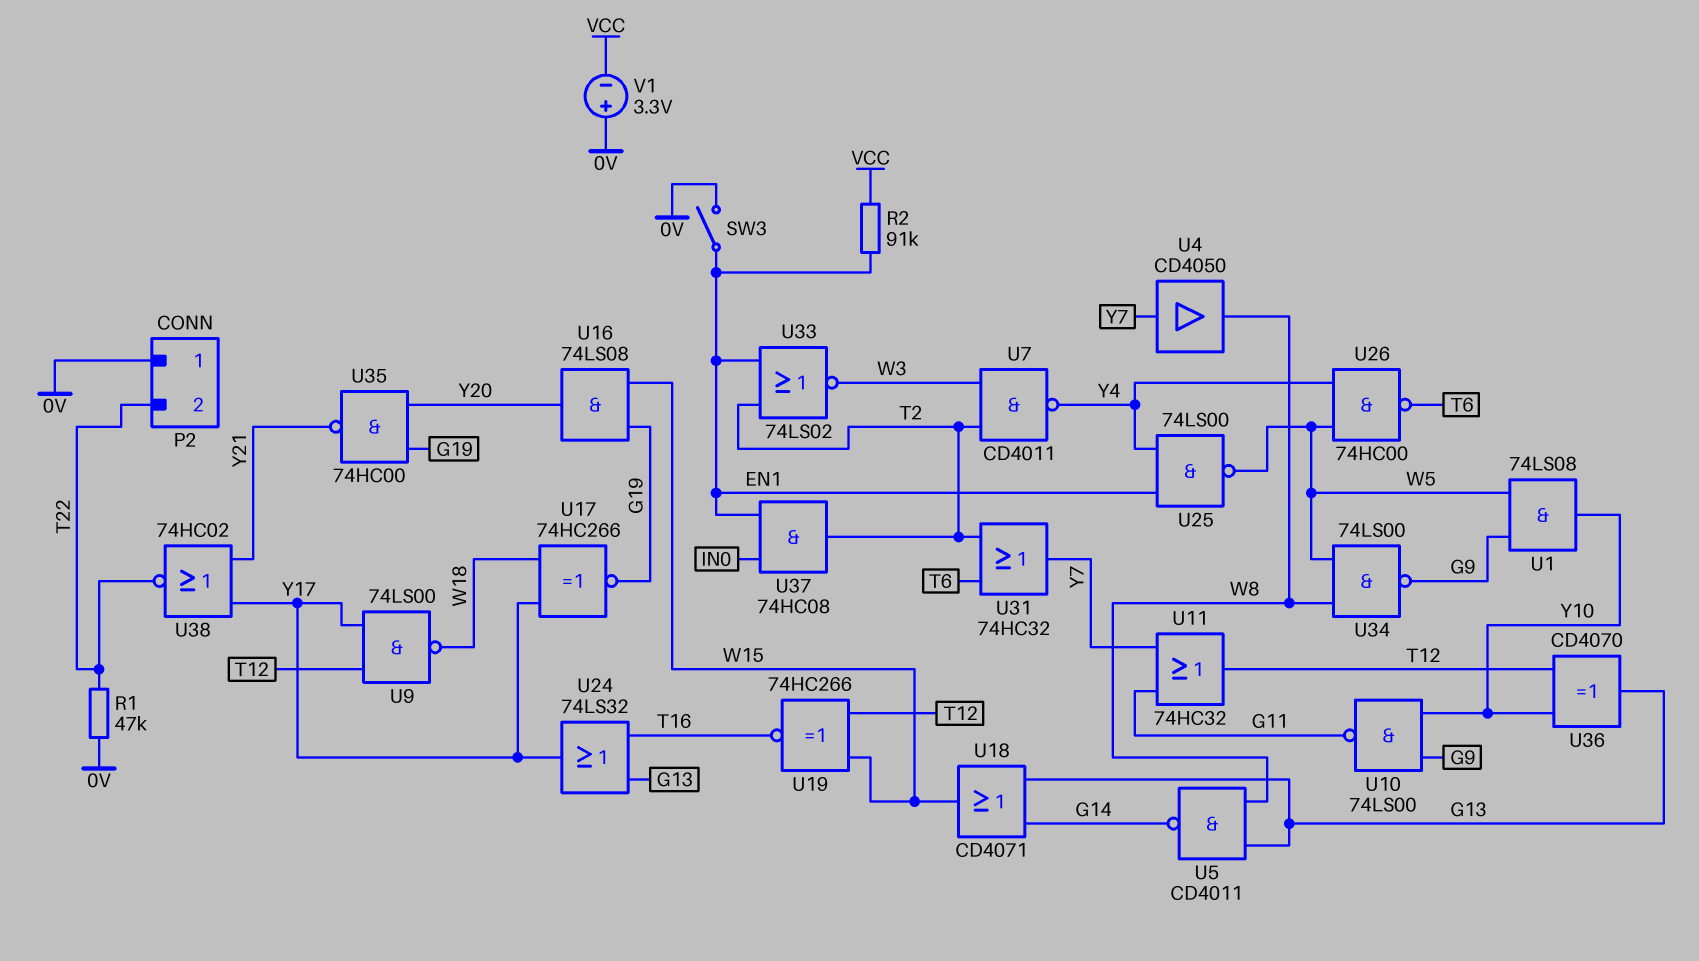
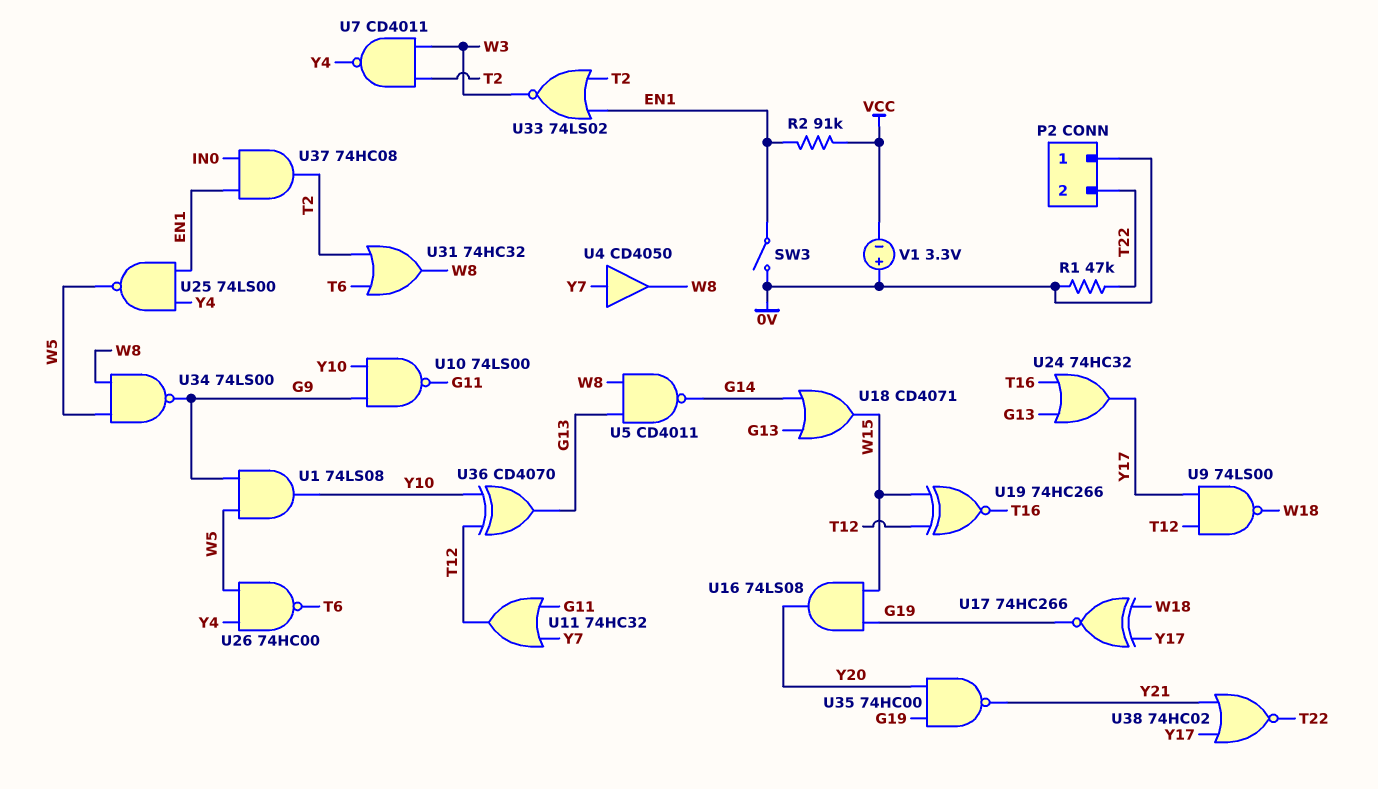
U24: OR 74LS32 (in G13, in T16, out Y17) -> OR 74HC32 (in G13, in T16, out Y17)
U31: OR 74HC32 (in T2, in T6, out Y7) -> OR 74HC32 (in T2, in T6, out W8)

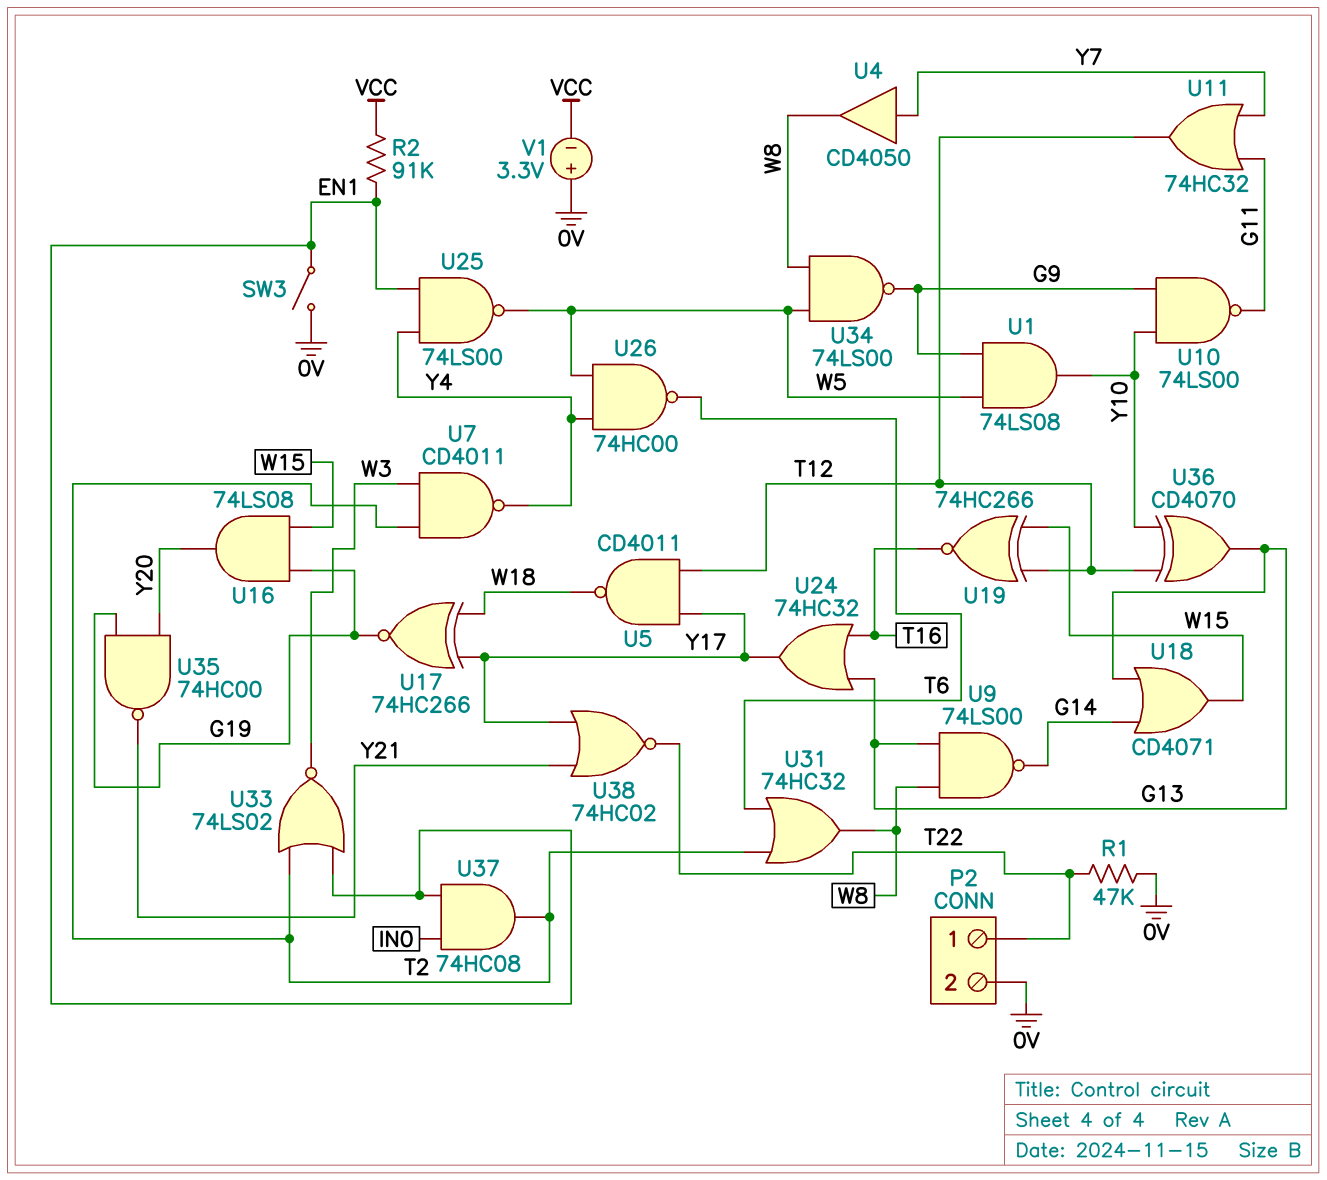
P2 pin 1: 0V -> T22
P2 pin 2: T22 -> 0V
U5: NAND CD4011 (in G13, in W8, out G14) -> NAND CD4011 (in T12, in Y17, out W18)
U9: NAND 74LS00 (in T12, in Y17, out W18) -> NAND 74LS00 (in G13, in W8, out G14)

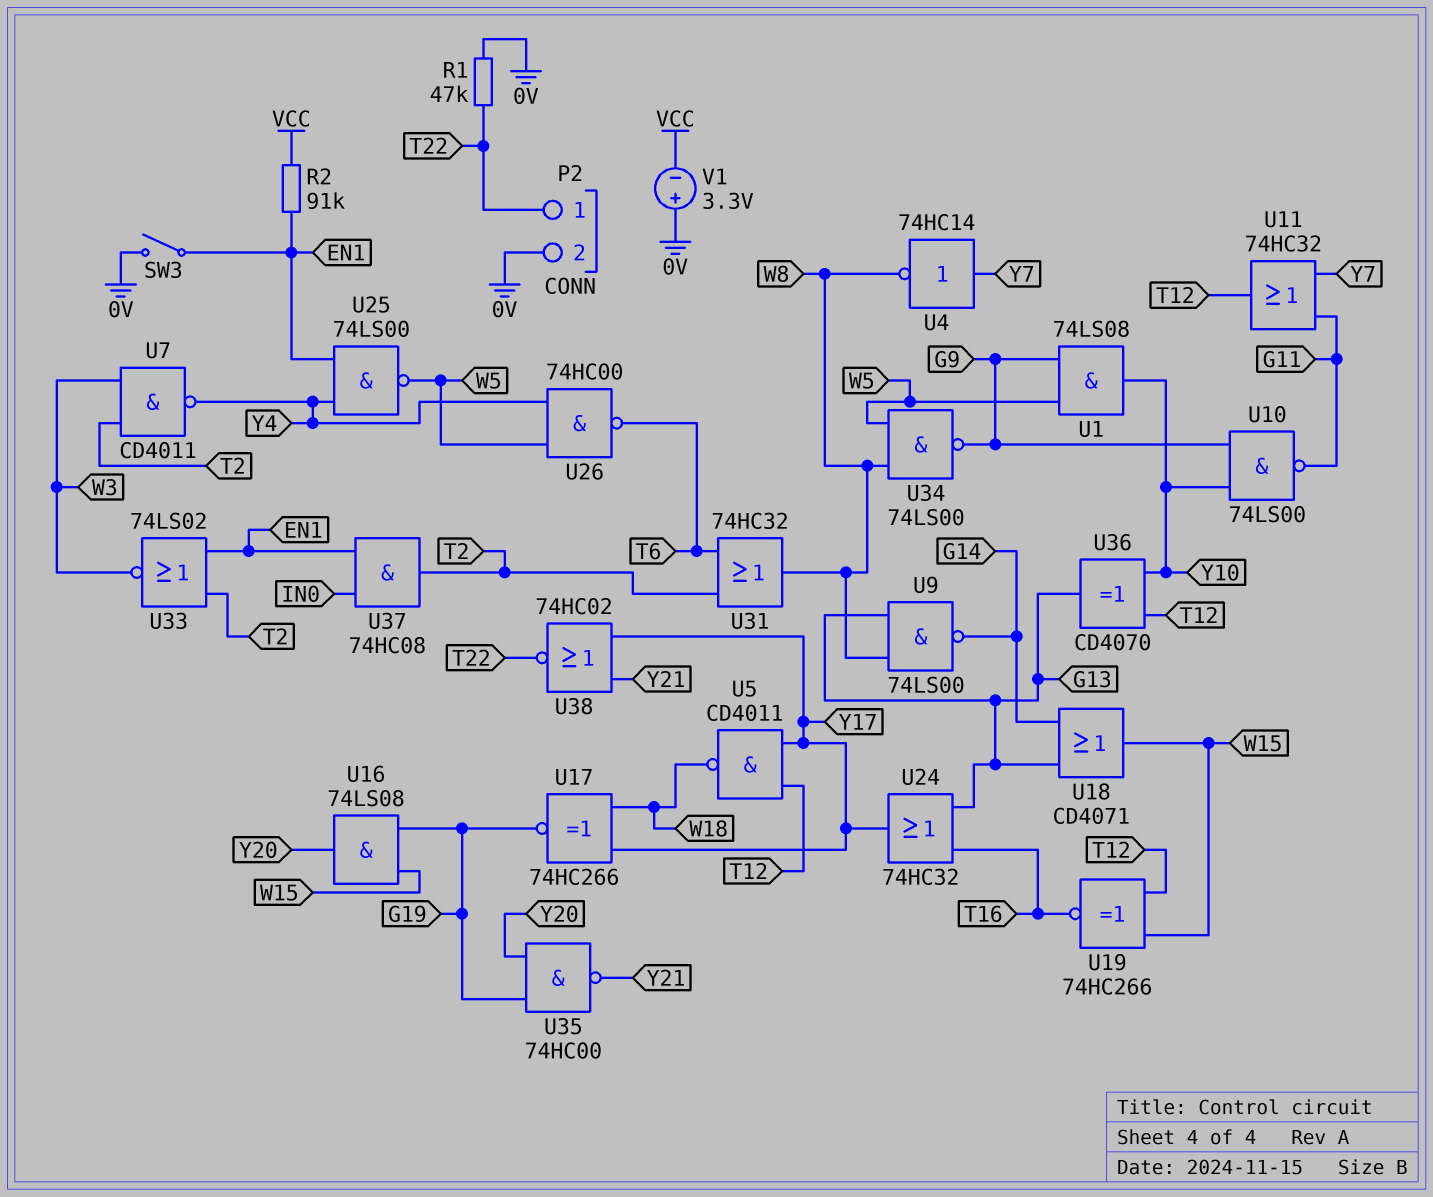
U4: buffer CD4050 (in Y7, out W8) -> NOT 74HC14 (in Y7, out W8)

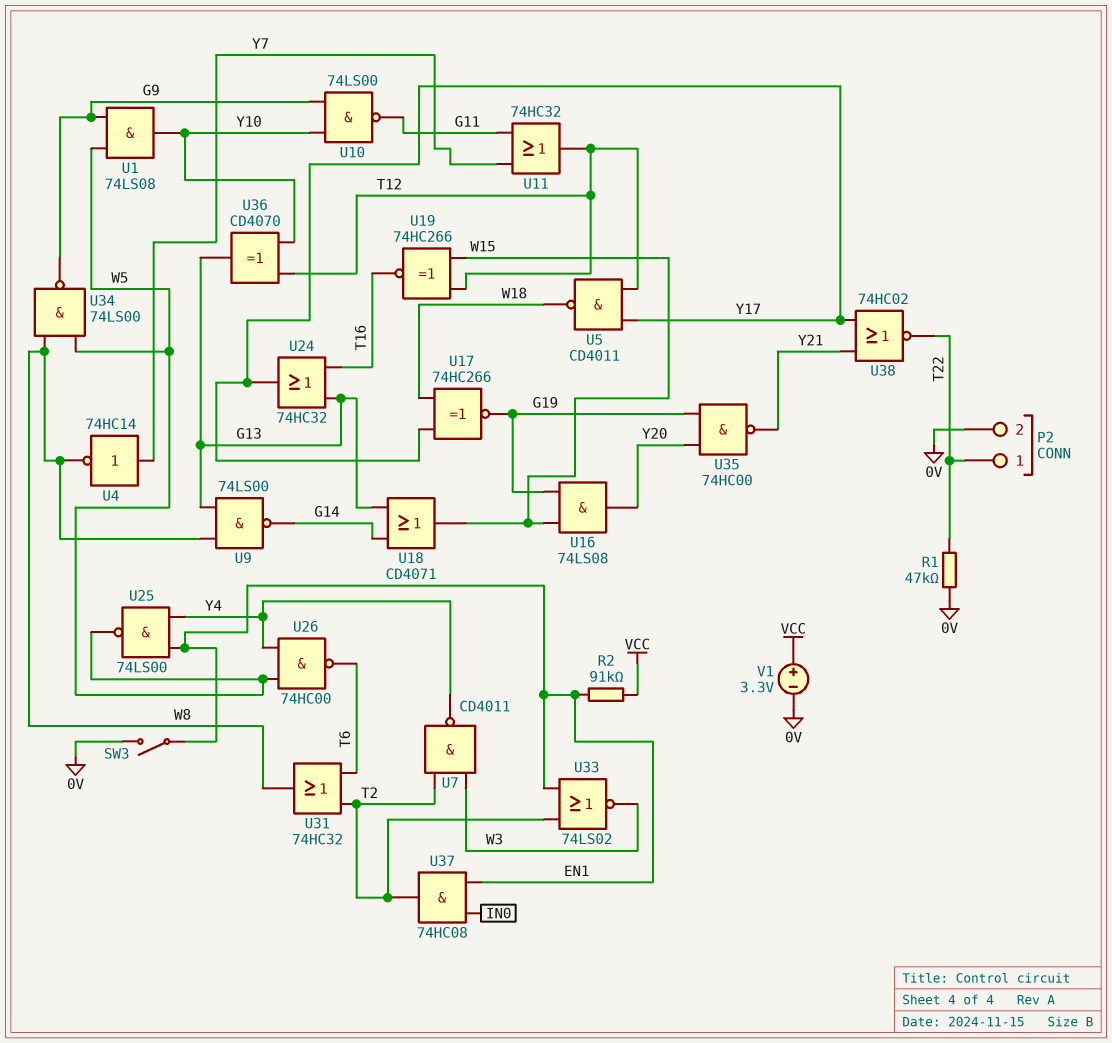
V1: 3.3V (plus 0V, minus VCC) -> 3.3V (plus VCC, minus 0V)

